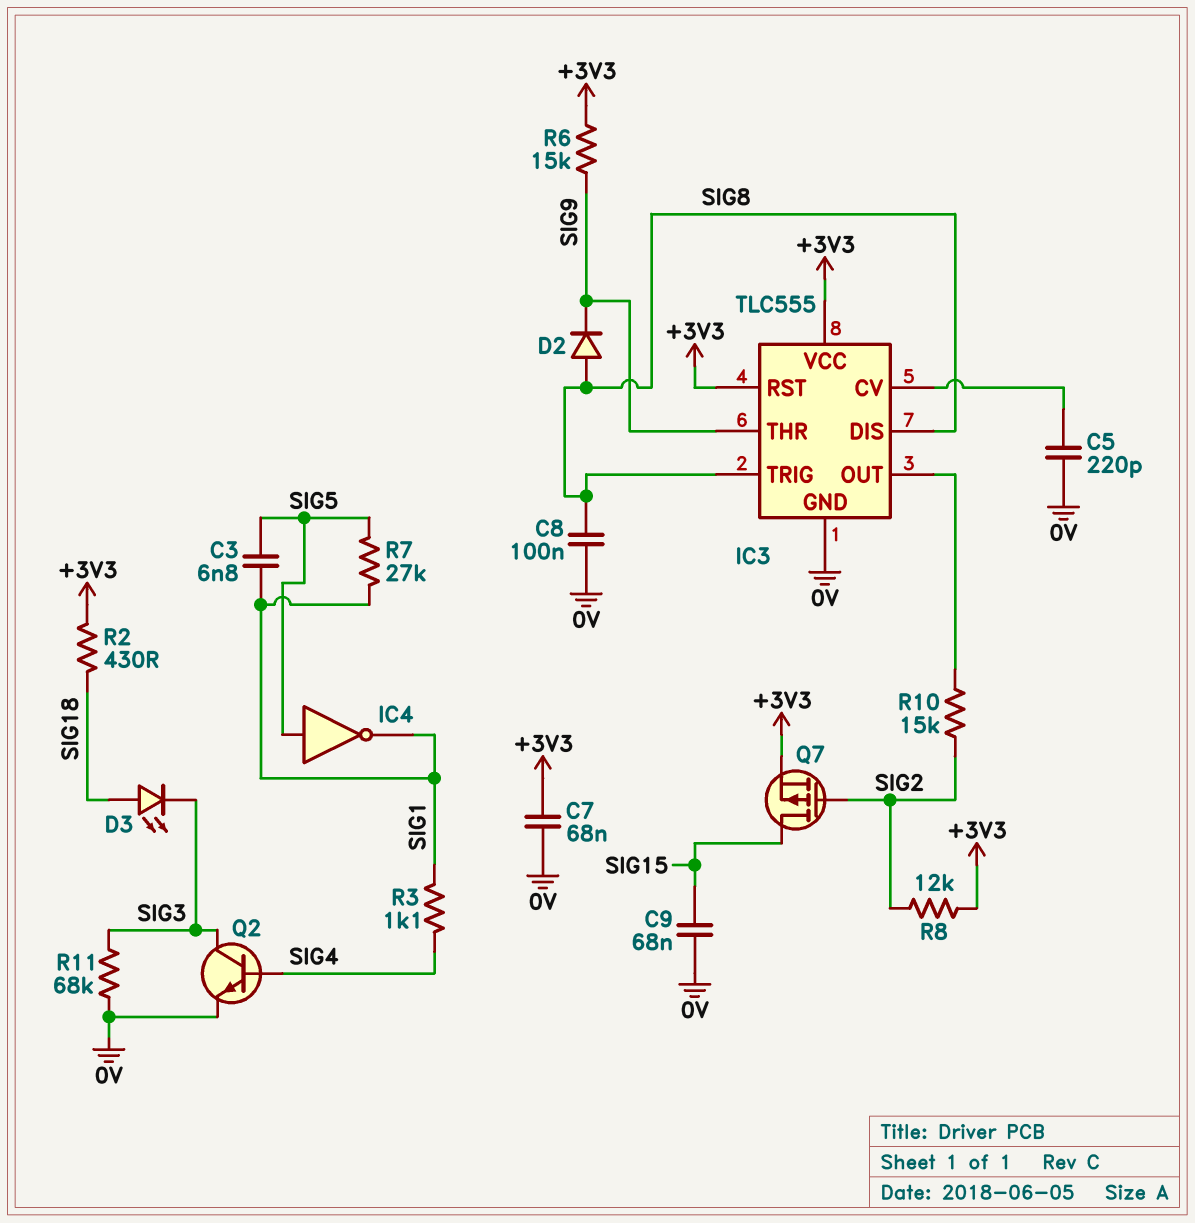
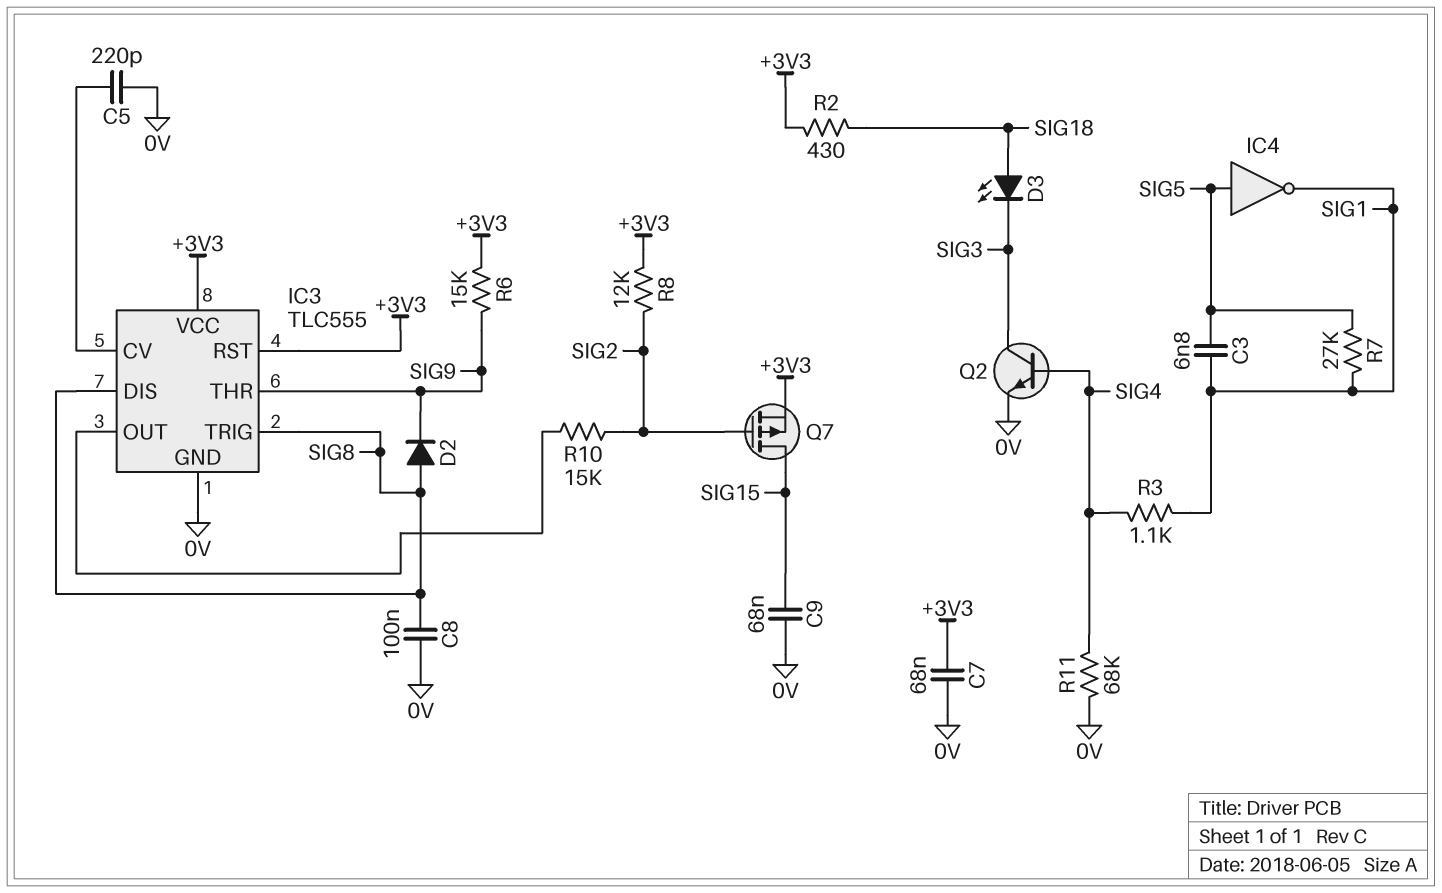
R11: 68k (0V, SIG3) -> 68k (0V, SIG4)

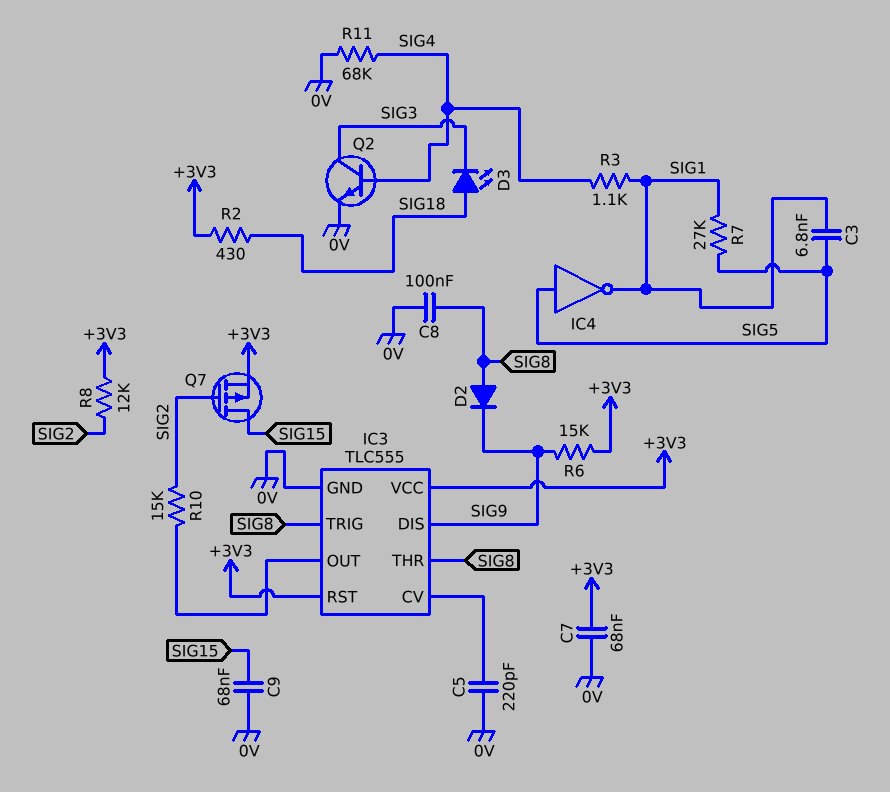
IC3 pin DIS: SIG8 -> SIG9
IC3 pin THR: SIG9 -> SIG8

